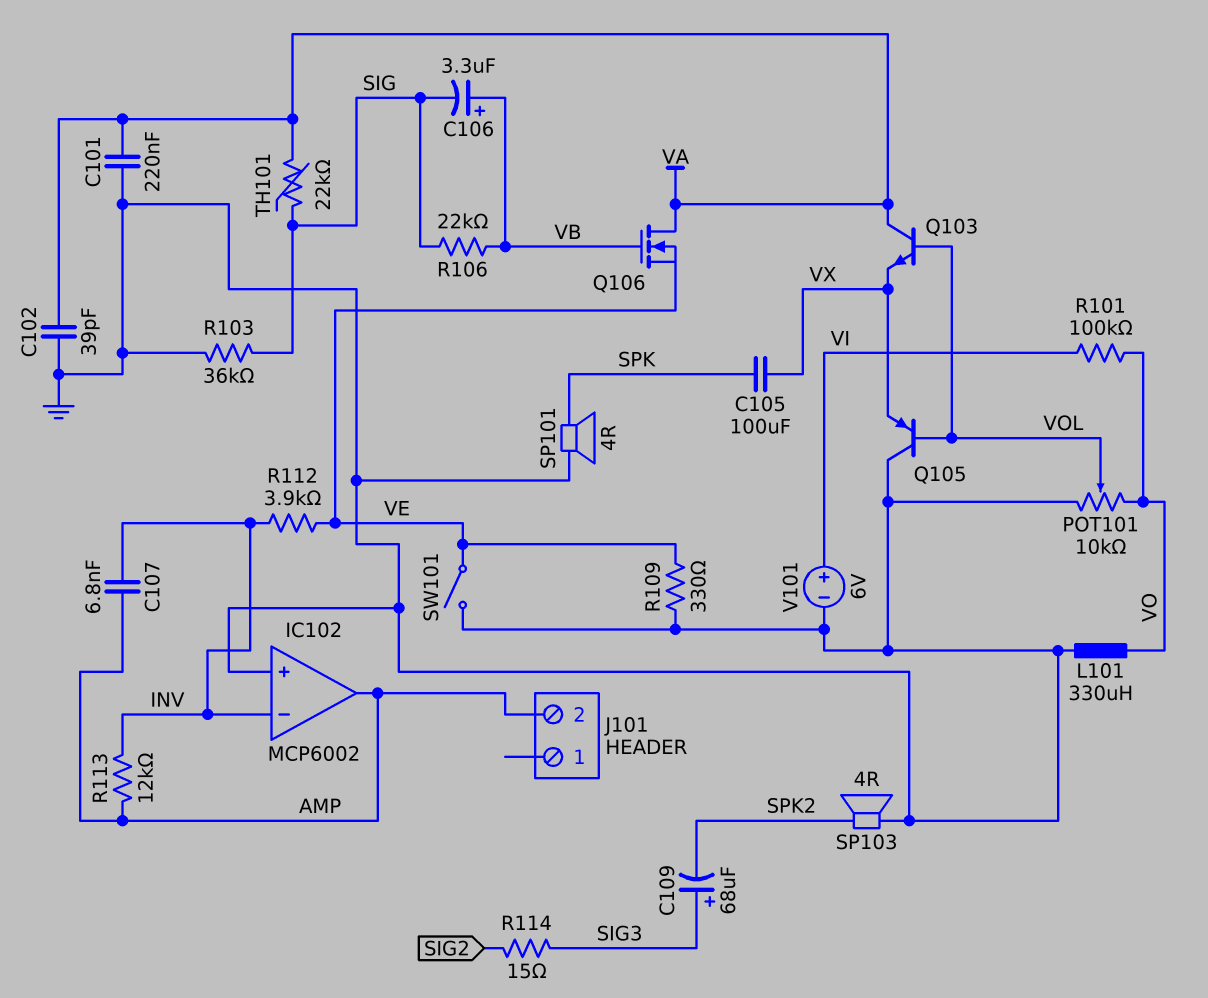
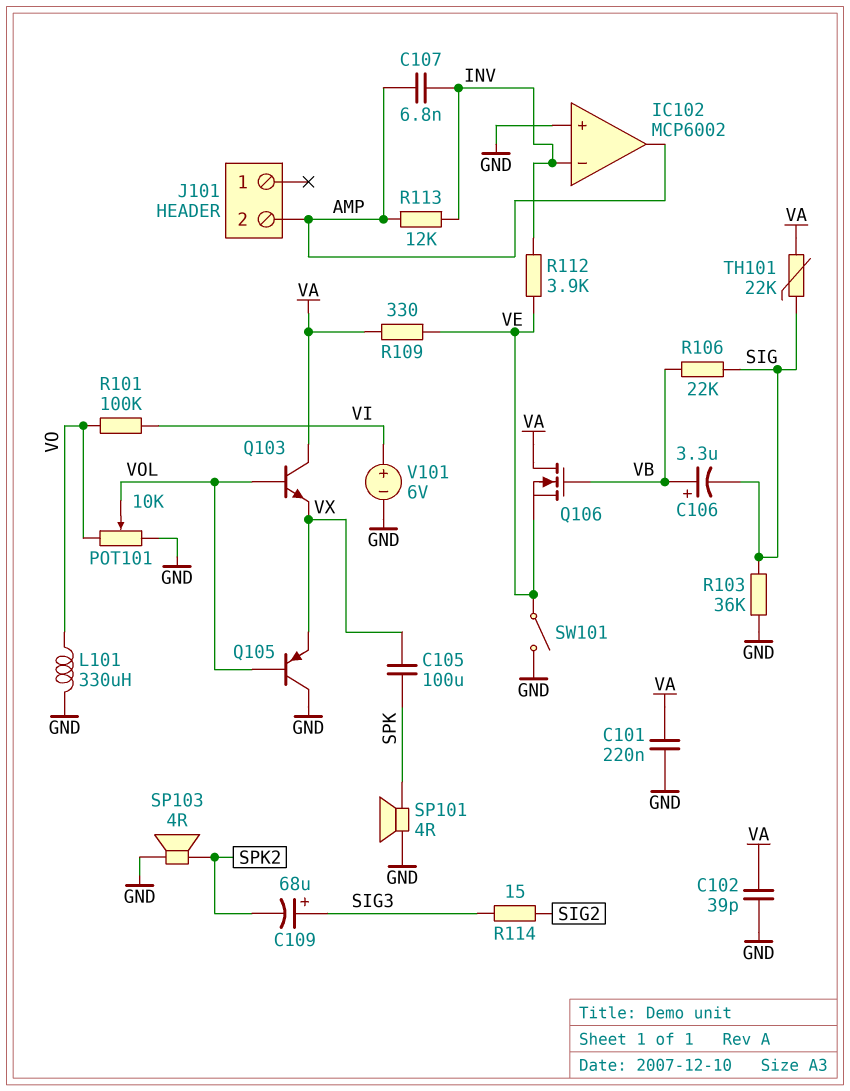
R109: 330 (GND, VE) -> 330 (VA, VE)

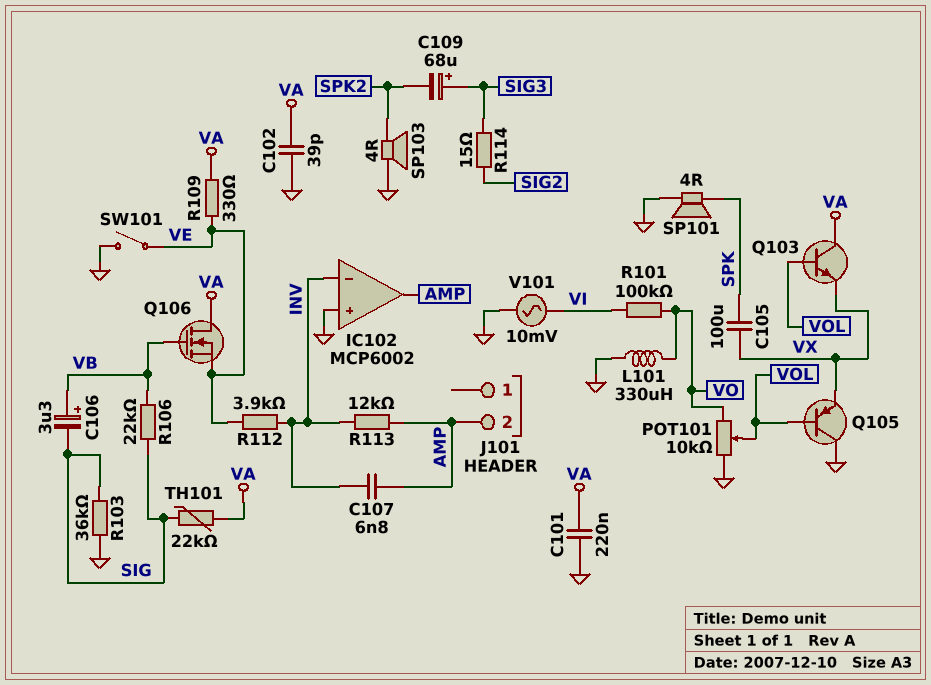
V101: 6V (plus VI, minus GND) -> AC 10mV (GND, VI)

